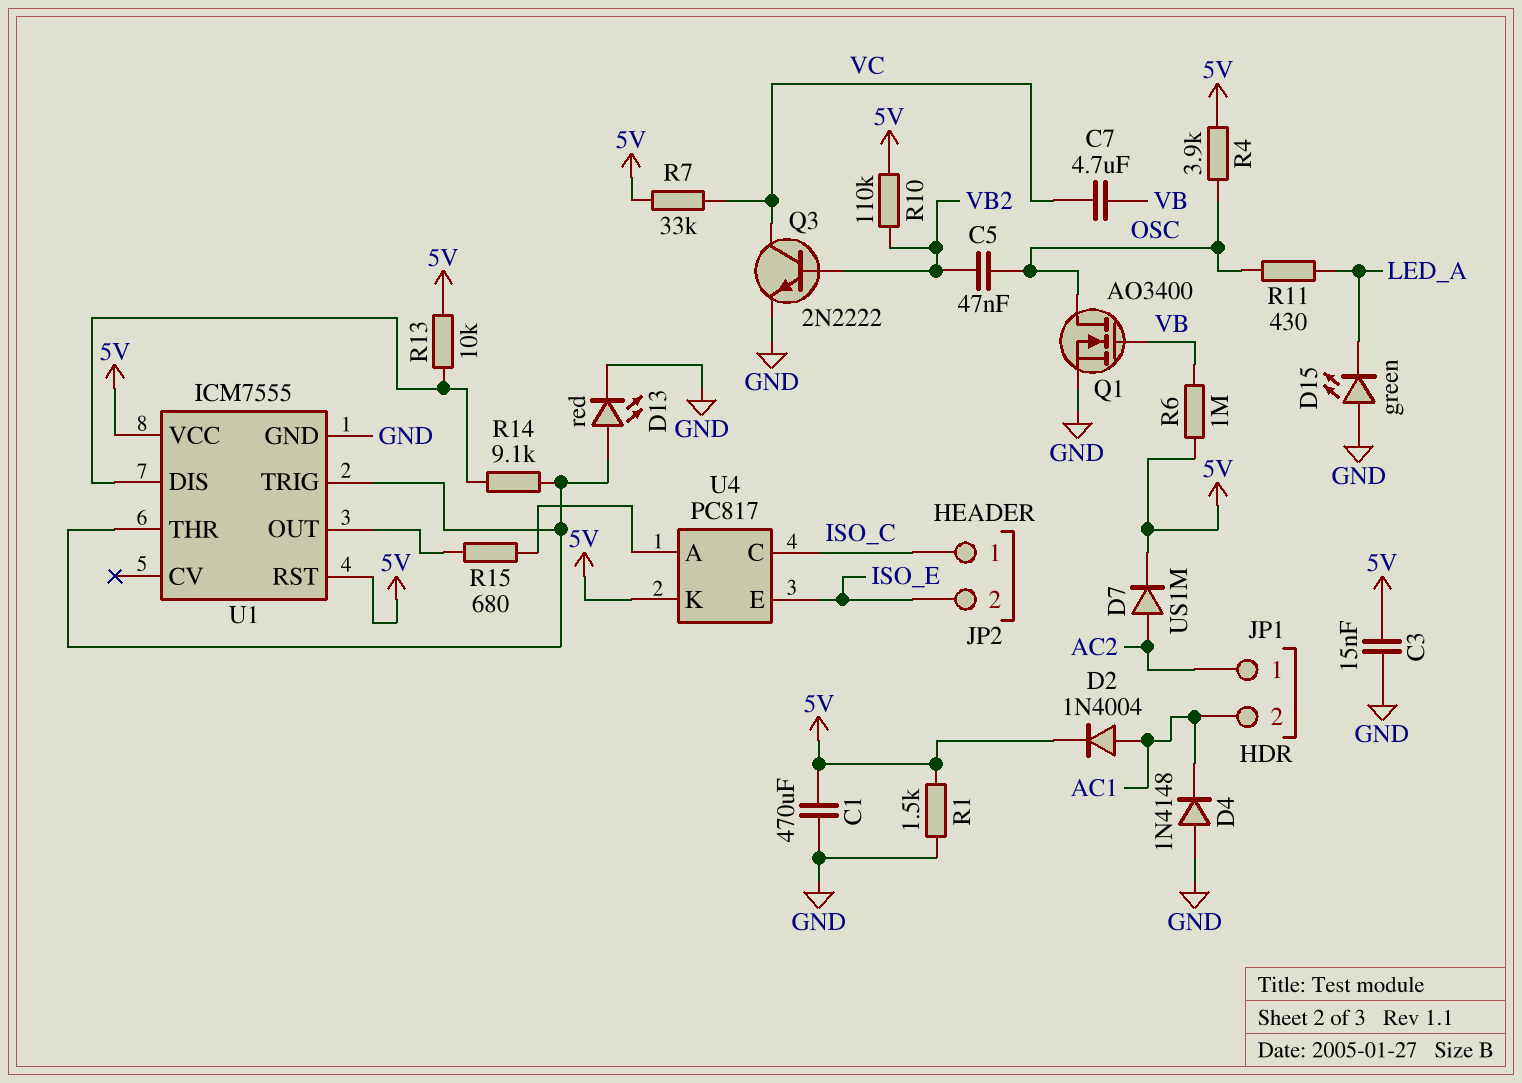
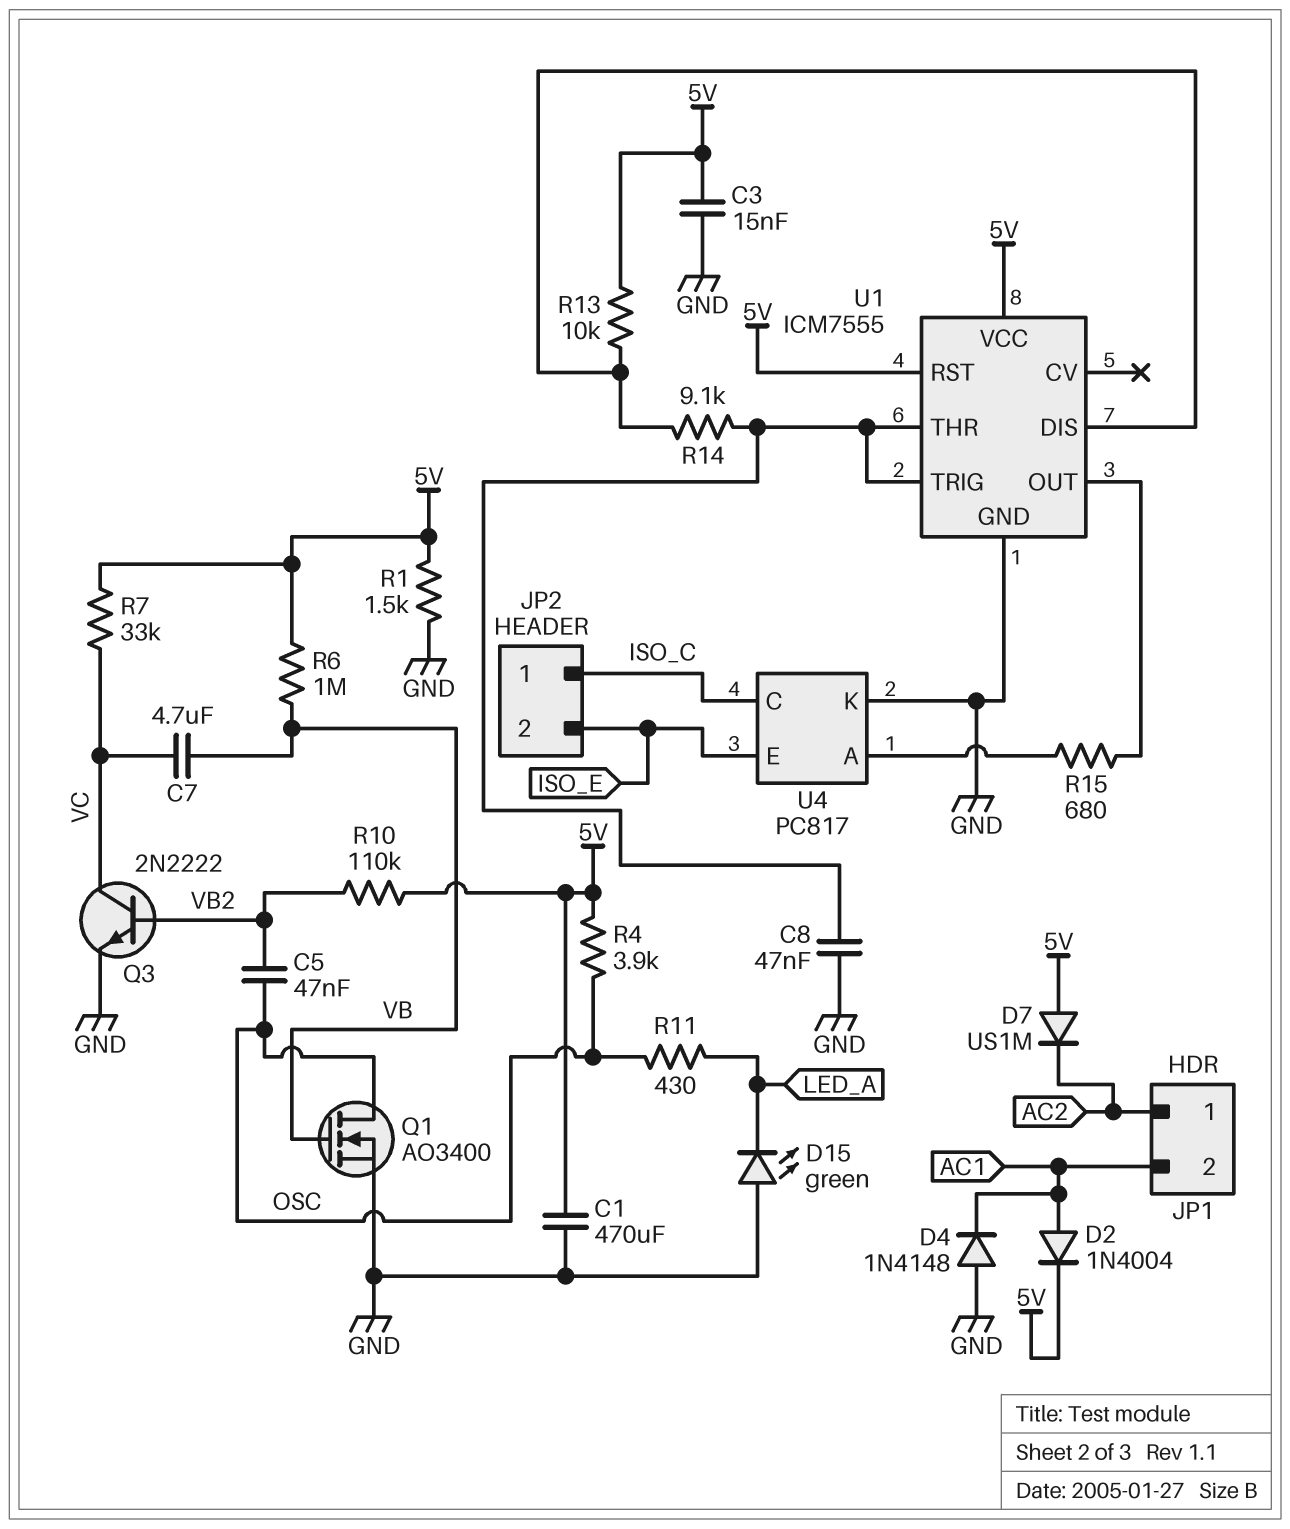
C8: none -> 47nF (GND, U1/THR)
D7: diode US1M (A AC2, K 5V) -> diode US1M (A 5V, K AC2)
D13: LED red (A U1/THR, K GND) -> none
U4 pin K: 5V -> GND

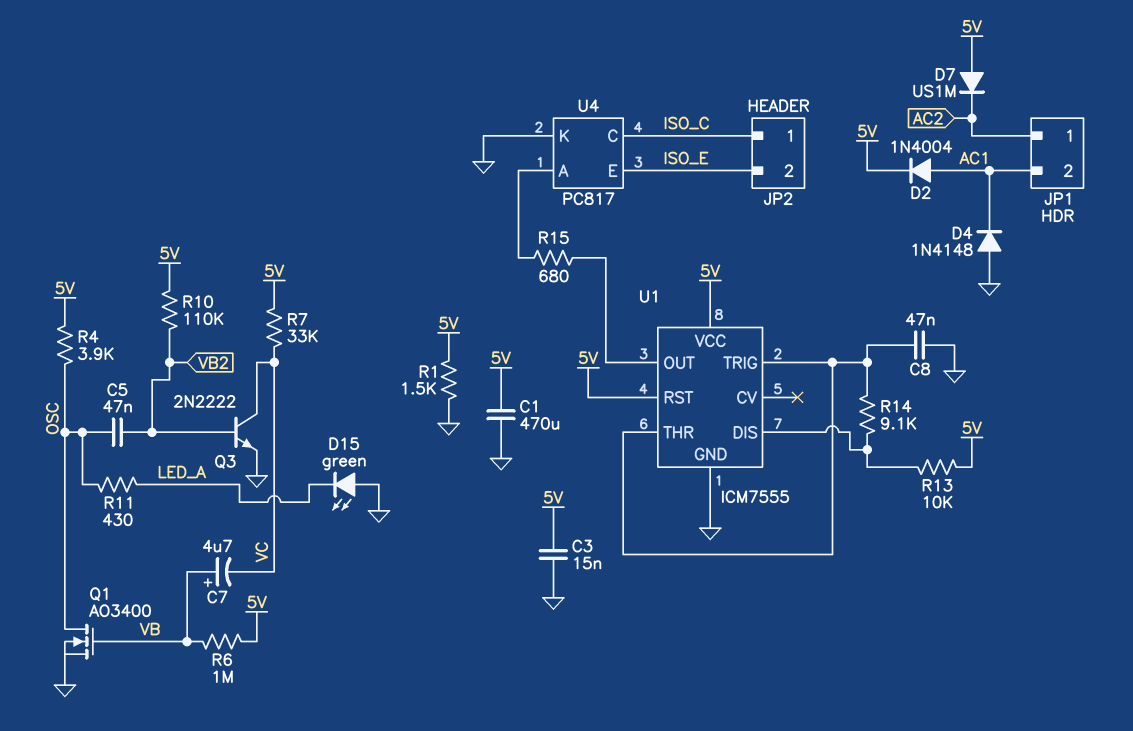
C7: 4.7uF (VB, VC) -> 4.7uF (plus VB, minus VC)

